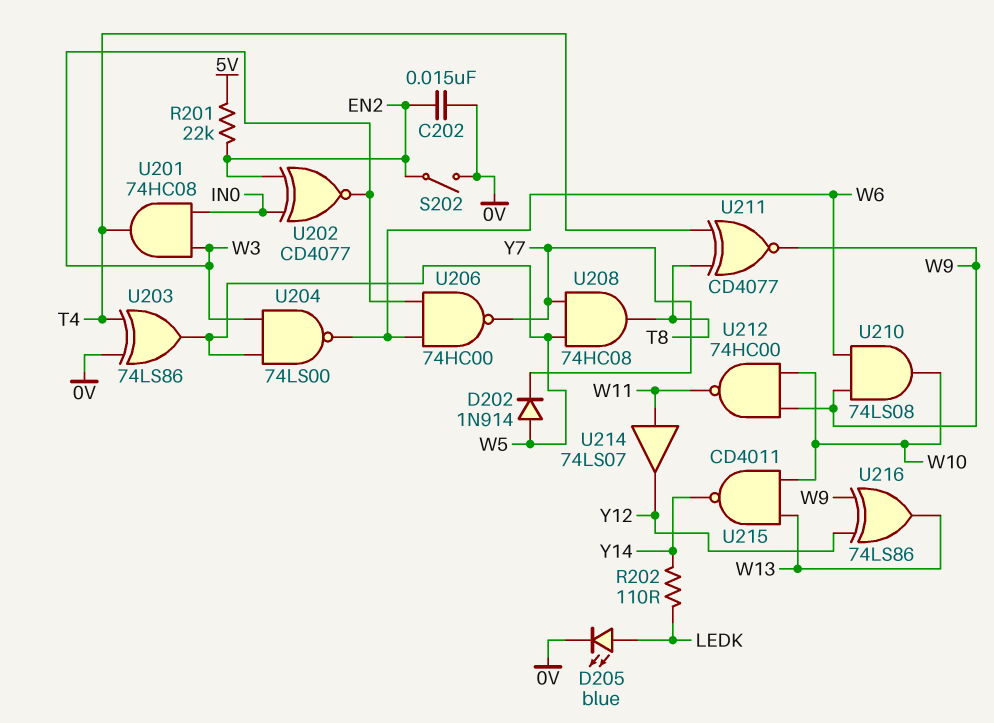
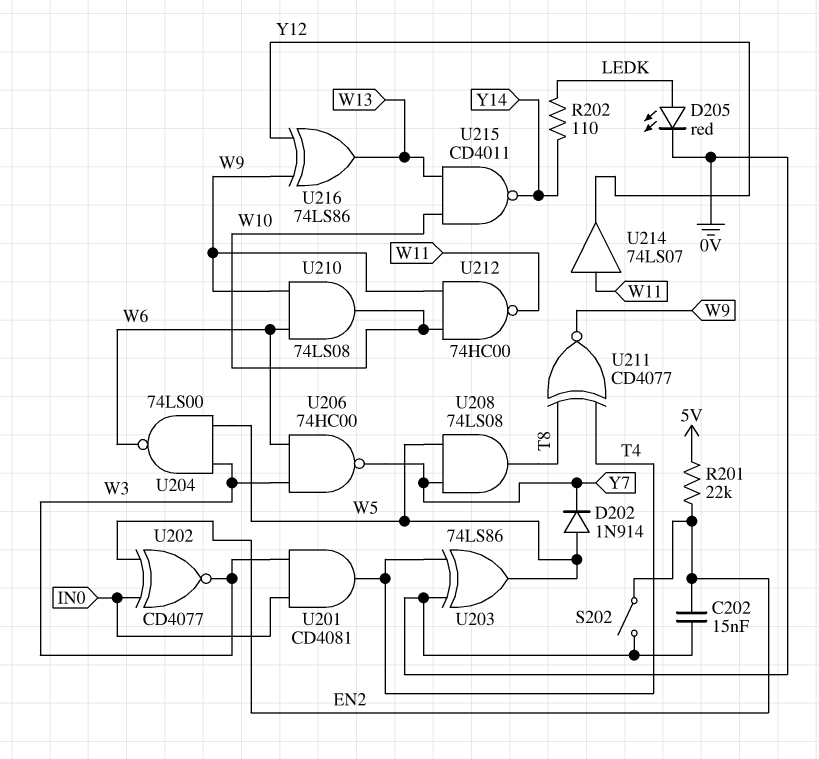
D205: LED blue (A LEDK, K 0V) -> LED red (A LEDK, K 0V)
U201: AND 74HC08 (in IN0, in W3, out T4) -> AND CD4081 (in IN0, in W3, out T4)
U208: AND 74HC08 (in W5, in Y7, out T8) -> AND 74LS08 (in W5, in Y7, out T8)

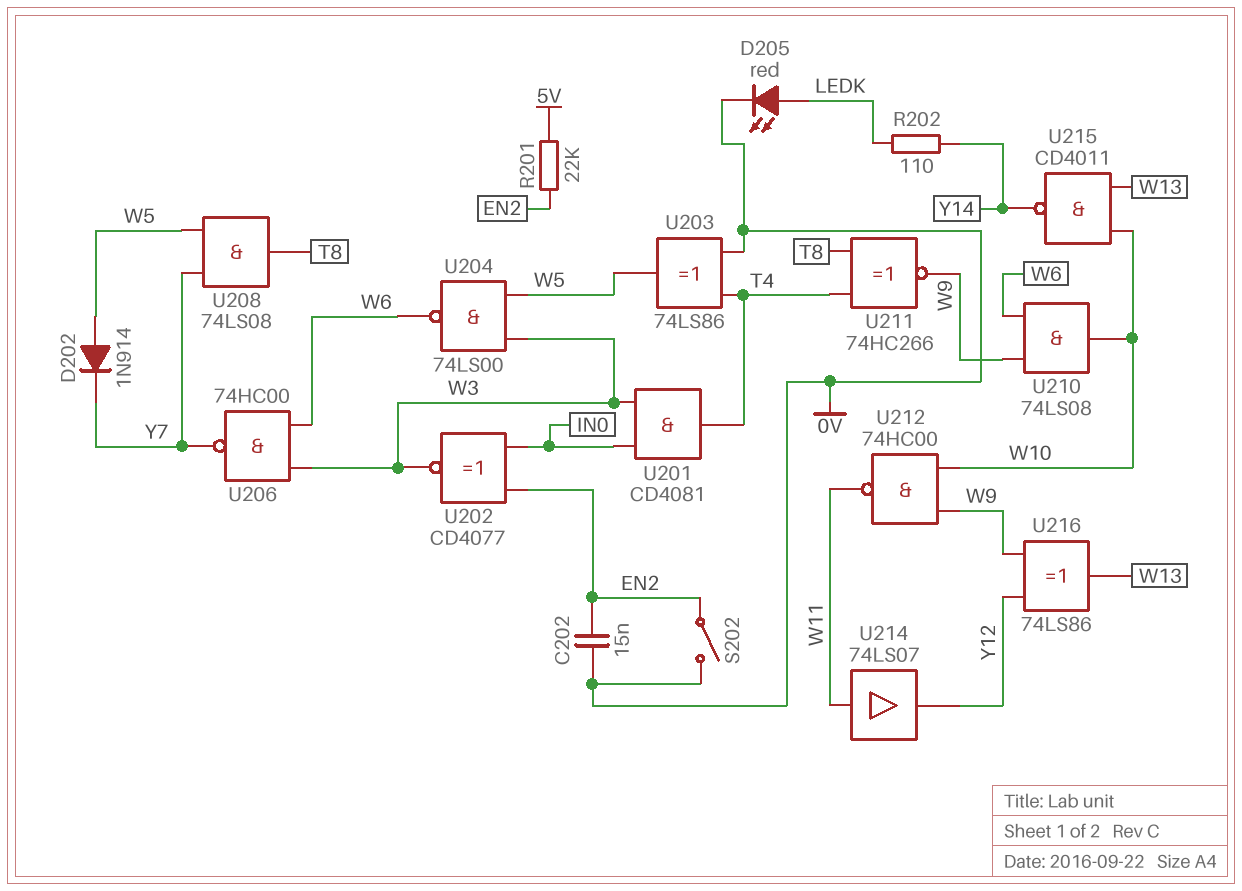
U211: XNOR CD4077 (in T4, in T8, out W9) -> XNOR 74HC266 (in T4, in T8, out W9)

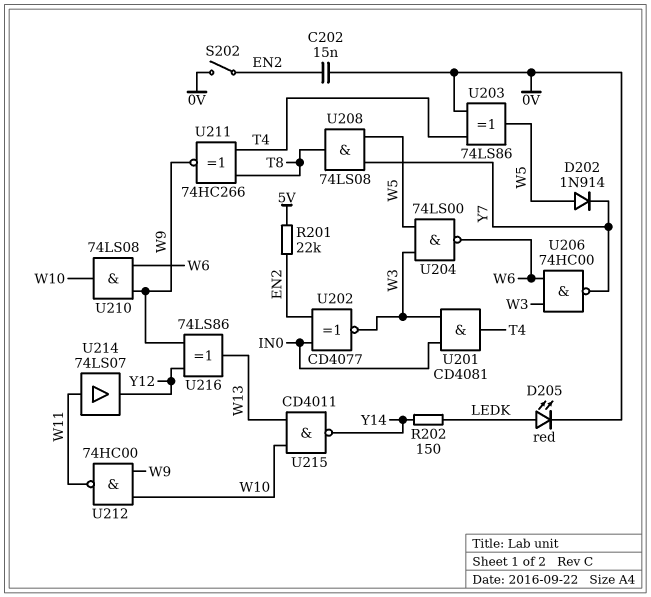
R202: 110 (LEDK, Y14) -> 150 (LEDK, Y14)

